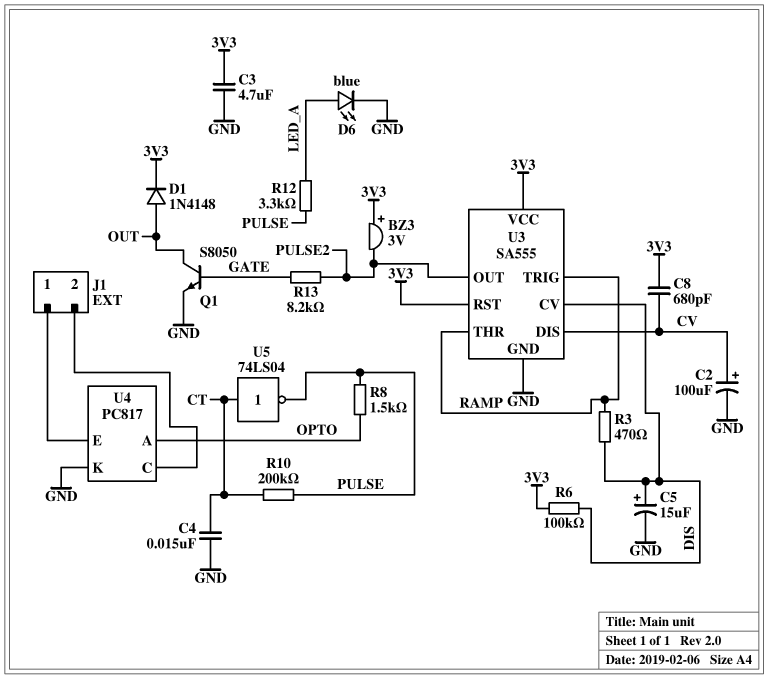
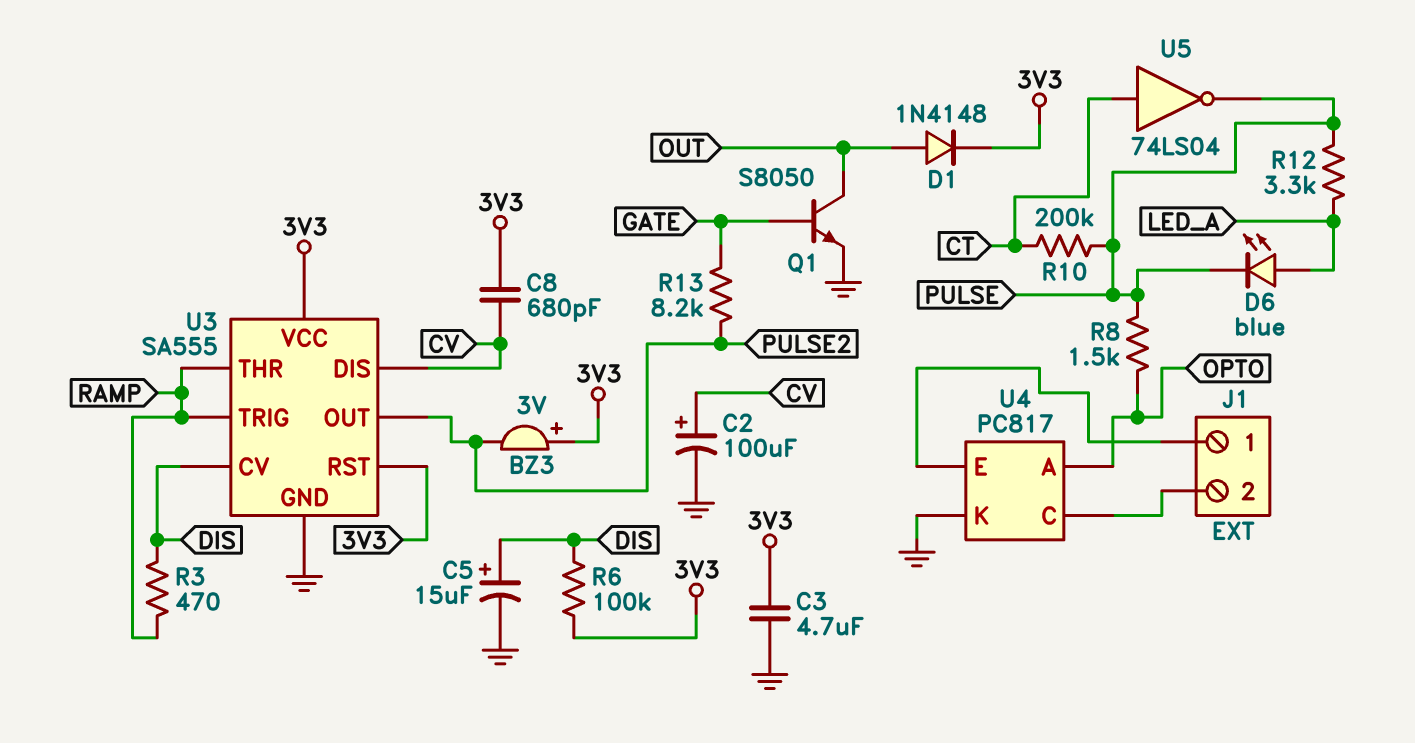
C4: 15nF (CT, GND) -> none
D6: LED blue (A LED_A, K GND) -> LED blue (A LED_A, K PULSE)

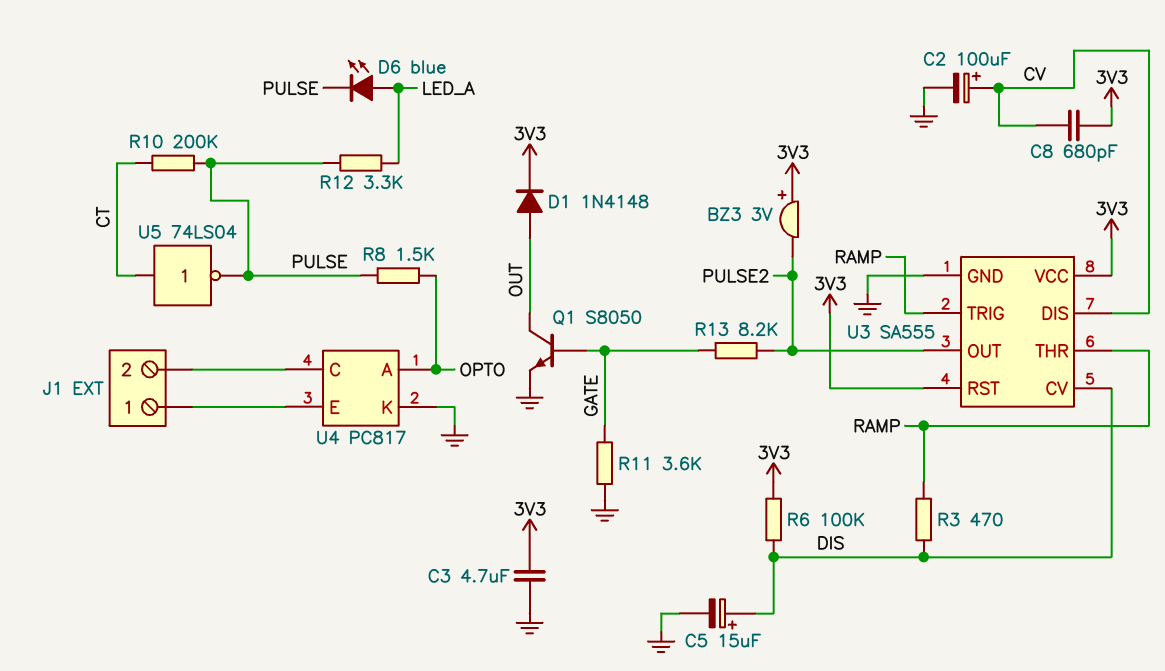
R11: none -> 3.6k (GATE, GND)

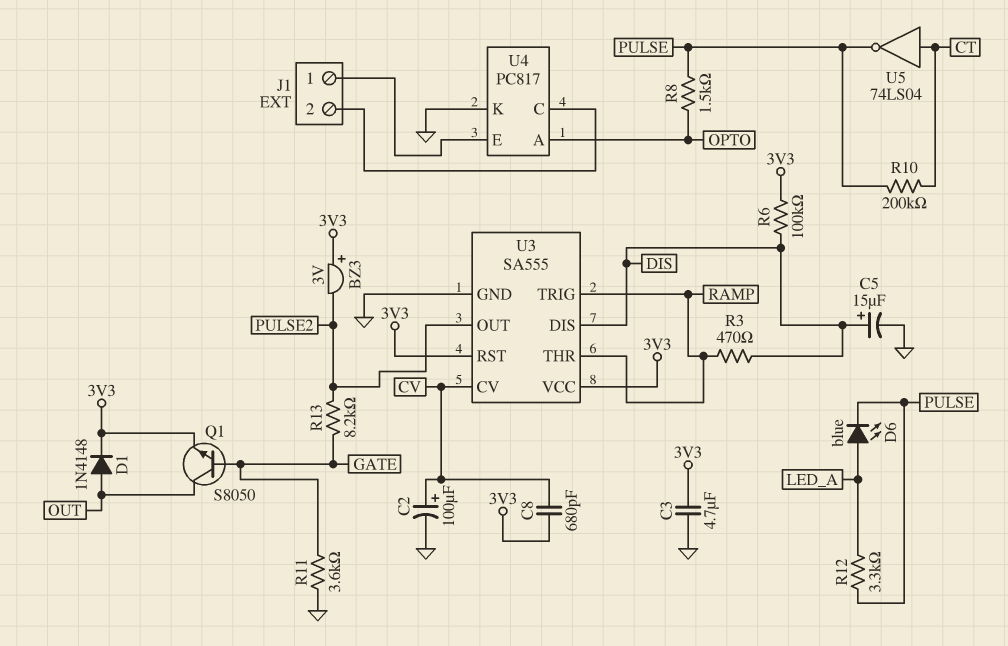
Q1: NPN S8050 (B GATE, C OUT, E GND) -> NPN S8050 (B GATE, C OUT, E 3V3)
U3 pin CV: DIS -> CV
U3 pin DIS: CV -> DIS

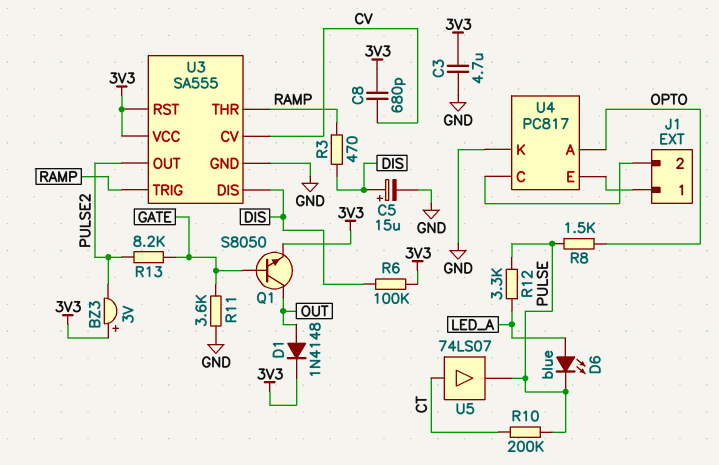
C2: 100uF (plus CV, minus GND) -> none
U5: NOT 74LS04 (in CT, out PULSE) -> buffer 74LS07 (in CT, out PULSE)

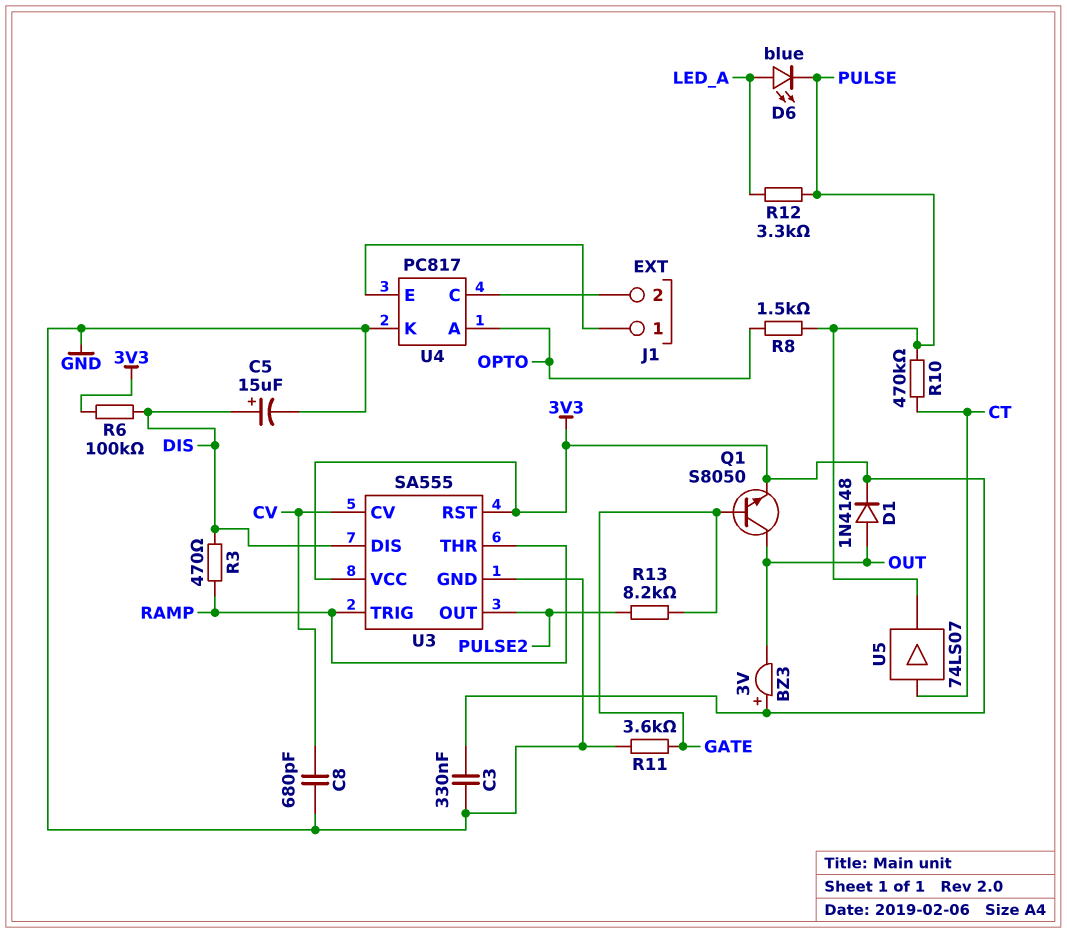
BZ3: buzzer 3V (plus 3V3, minus PULSE2) -> buzzer 3V (plus 3V3, minus OUT)
C3: 4.7uF (3V3, GND) -> 330nF (3V3, GND)
C8: 680pF (3V3, CV) -> 680pF (CV, GND)
R10: 200k (CT, PULSE) -> 470k (CT, PULSE)

